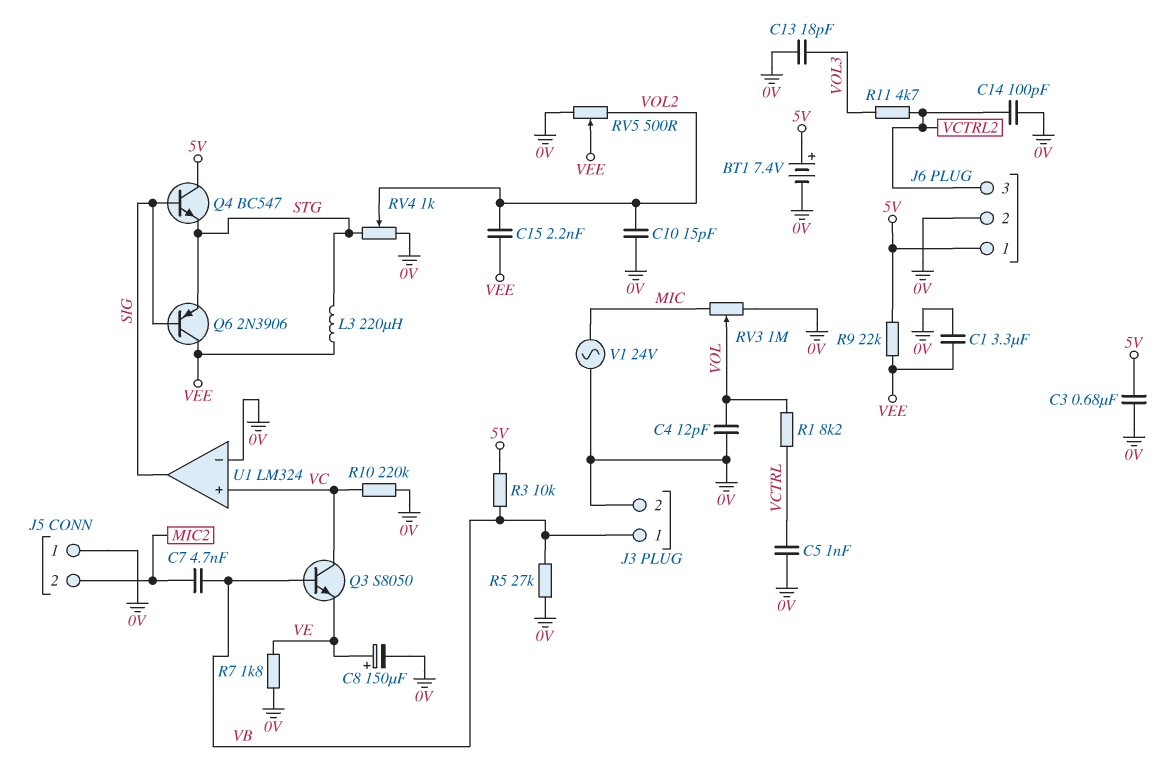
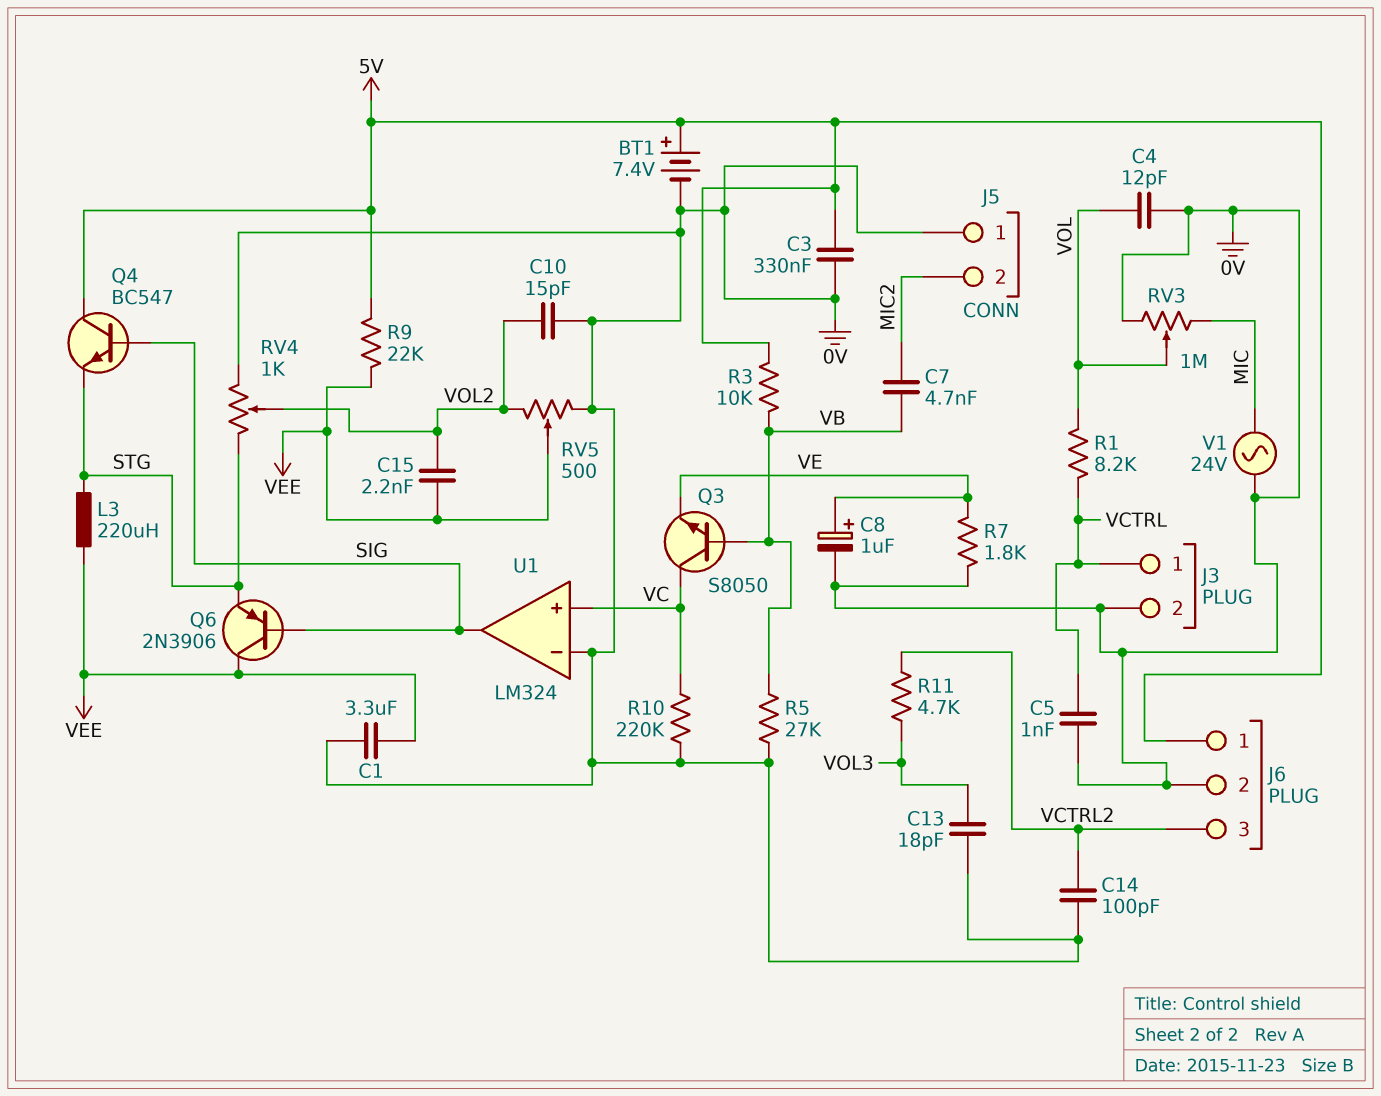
C3: 680nF (0V, 5V) -> 330nF (0V, 5V)
C8: 150uF (plus VE, minus 0V) -> 1uF (plus VE, minus 0V)
J3 pin 1: VB -> VCTRL

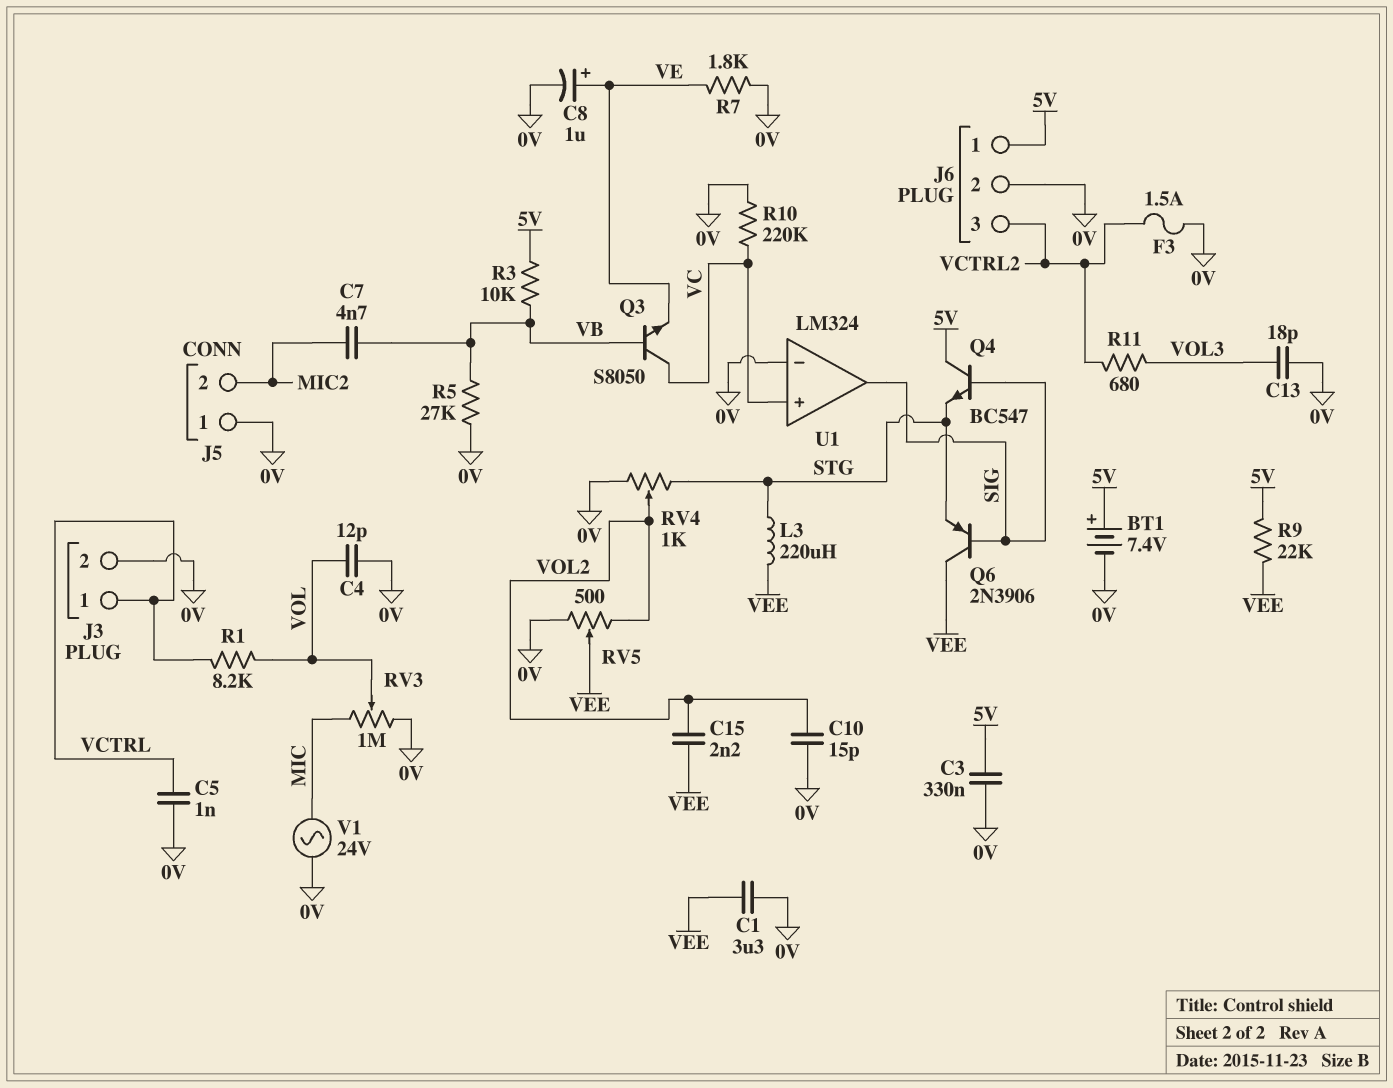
C14: 100pF (0V, VCTRL2) -> none
F3: none -> 1.5A (0V, VCTRL2)
R11: 4.7k (VCTRL2, VOL3) -> 680 (VCTRL2, VOL3)

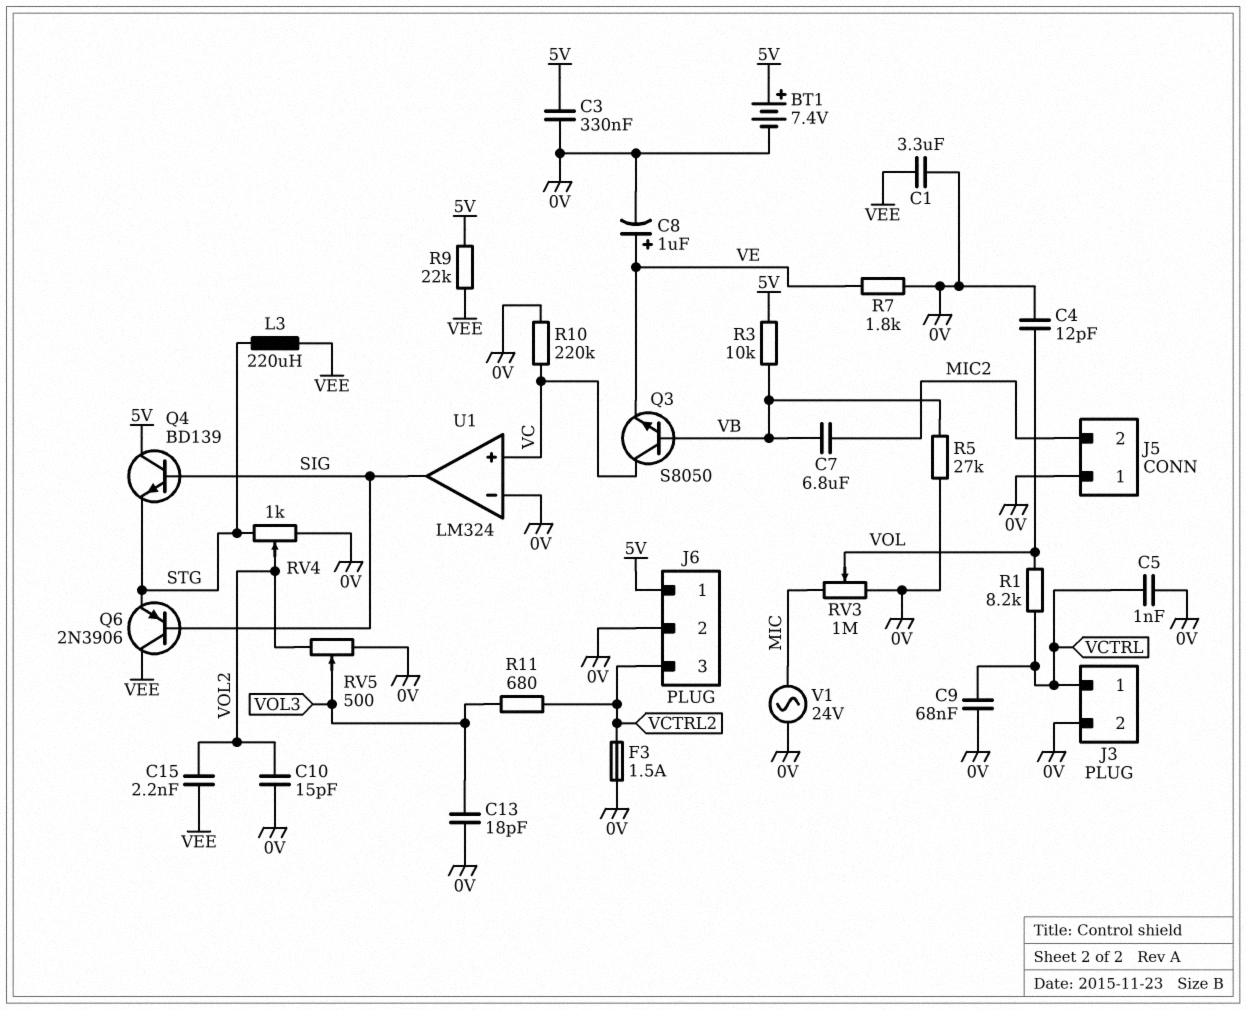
C7: 4.7nF (MIC2, VB) -> 6.8uF (MIC2, VB)
C9: none -> 68nF (0V, VCTRL)
Q4: NPN BC547 (B SIG, C 5V, E STG) -> NPN BD139 (B SIG, C 5V, E STG)
RV5: 500 (0V, VOL2, wiper VEE) -> 500 (0V, VOL2, wiper VOL3)

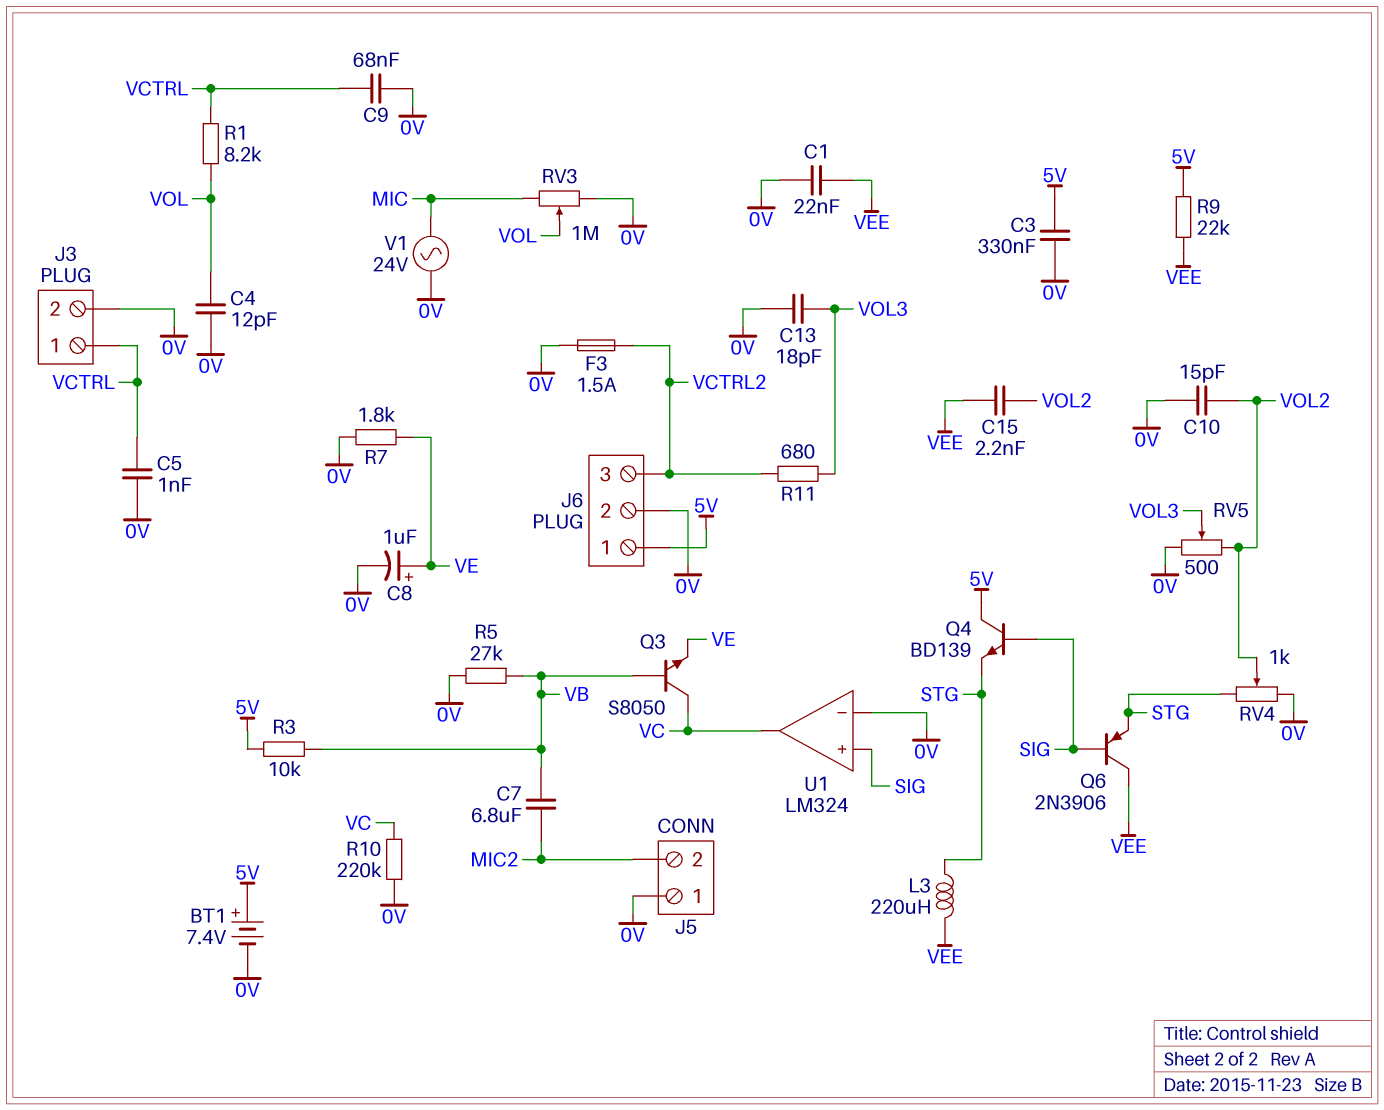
C1: 3.3uF (0V, VEE) -> 22nF (0V, VEE)
U1 pin in+: VC -> SIG
U1 pin out: SIG -> VC

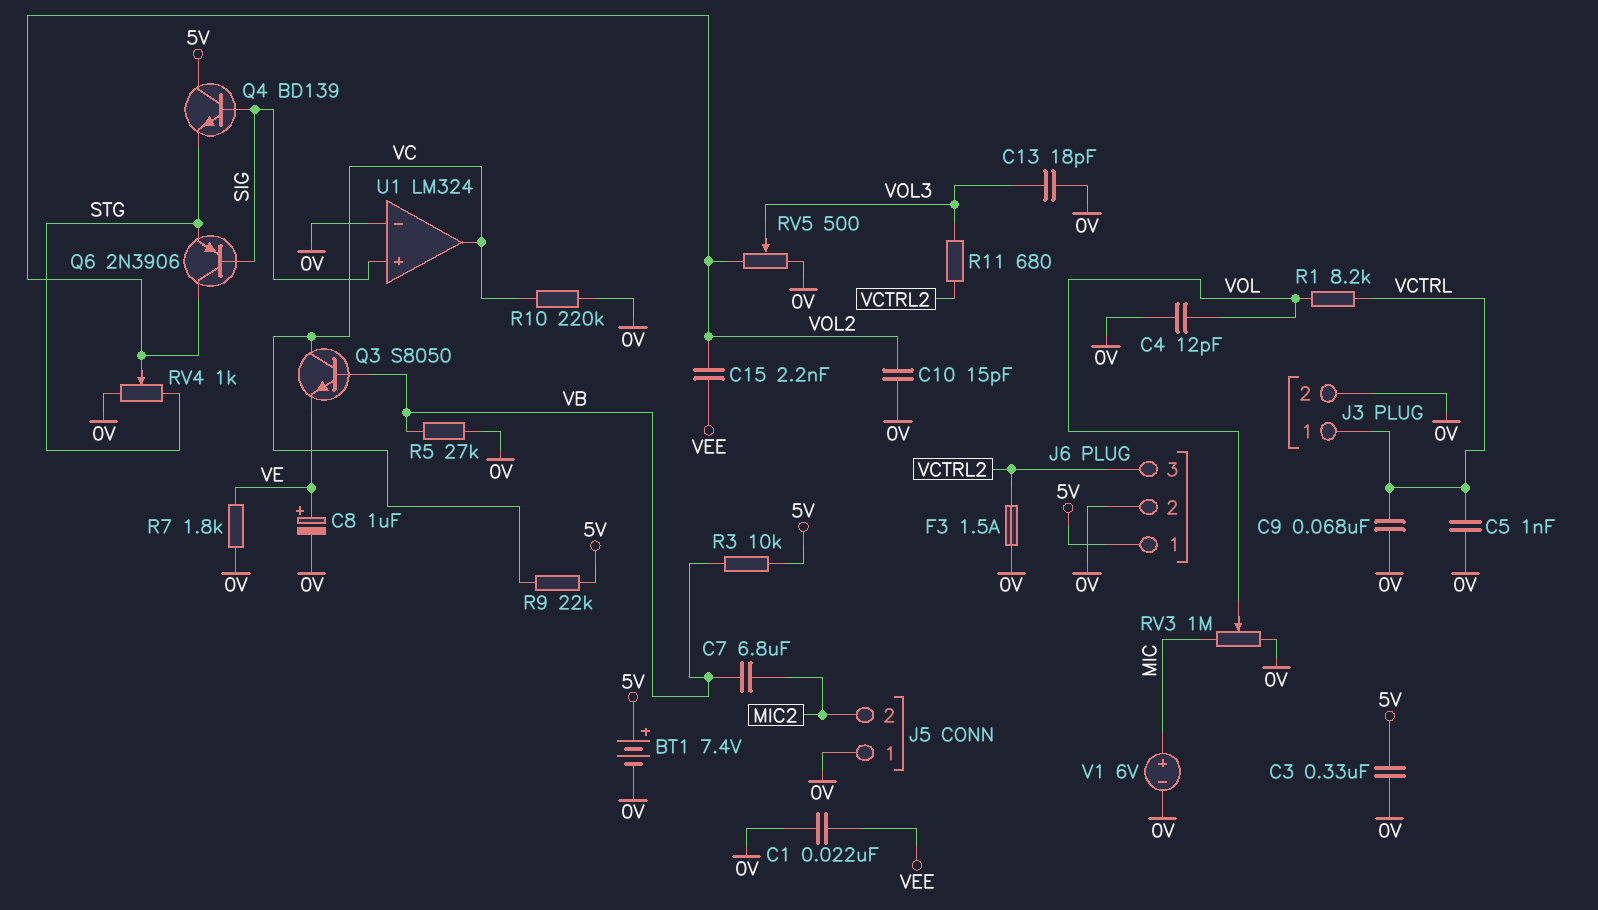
L3: 220uH (STG, VEE) -> none
Q6: PNP 2N3906 (B SIG, C VEE, E STG) -> PNP 2N3906 (B SIG, C VOL2, E STG)
R9: 22k (5V, VEE) -> 22k (5V, VC)
V1: AC 24V (0V, MIC) -> 6V (plus MIC, minus 0V)

